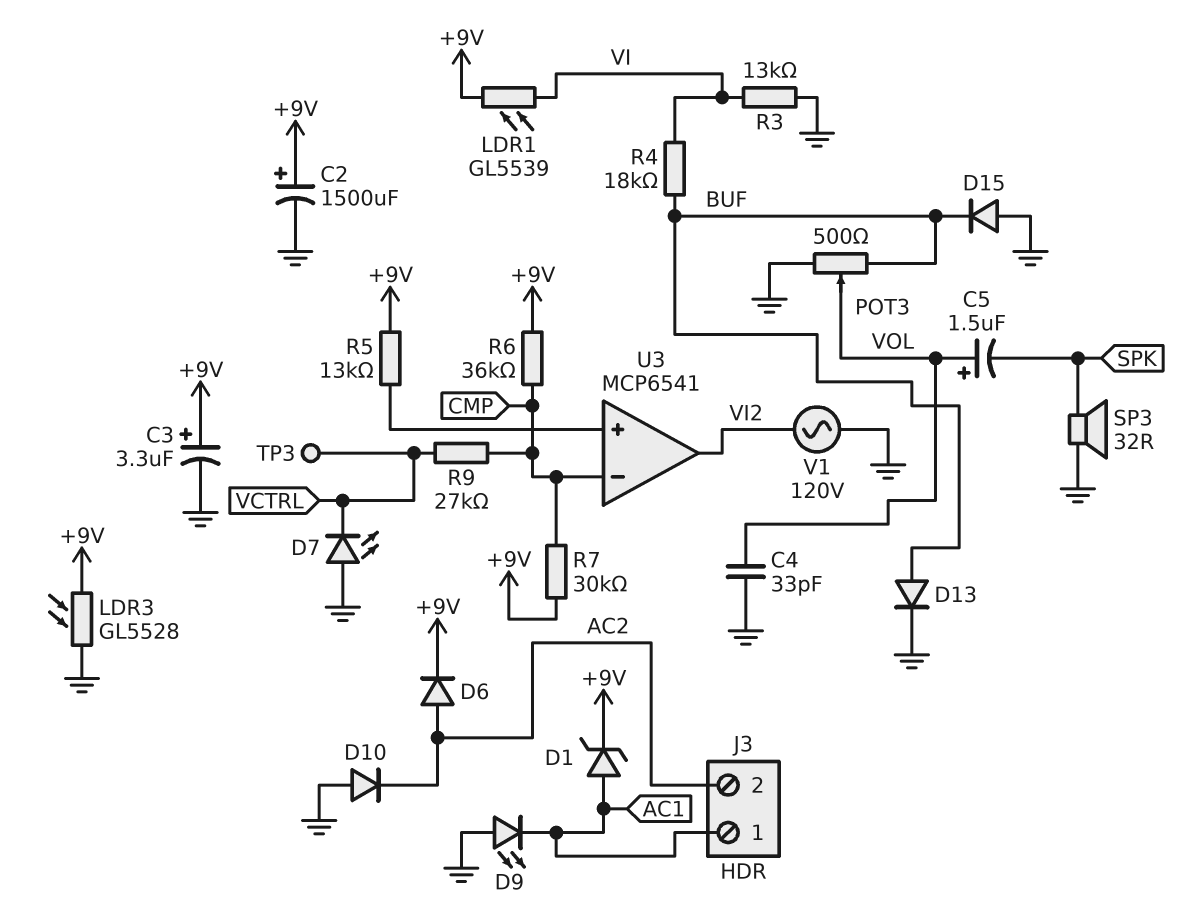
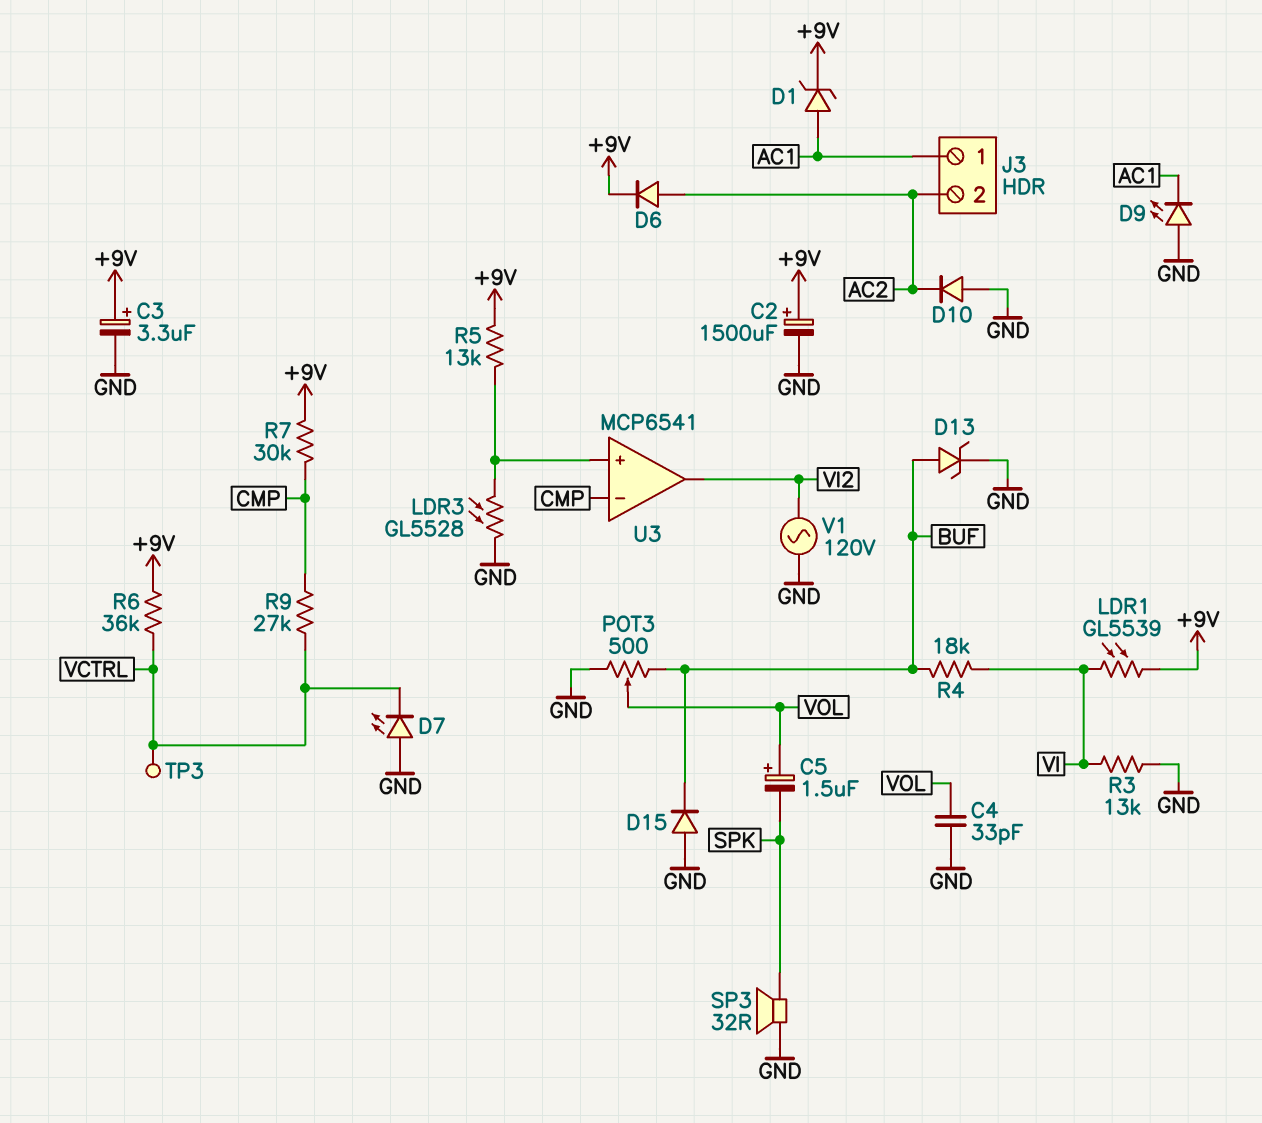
D13: diode (A BUF, K GND) -> zener (A BUF, K GND)
LDR3: GL5528 (+9V, GND) -> GL5528 (GND, U3/in+)
R6: 36k (+9V, CMP) -> 36k (+9V, VCTRL)

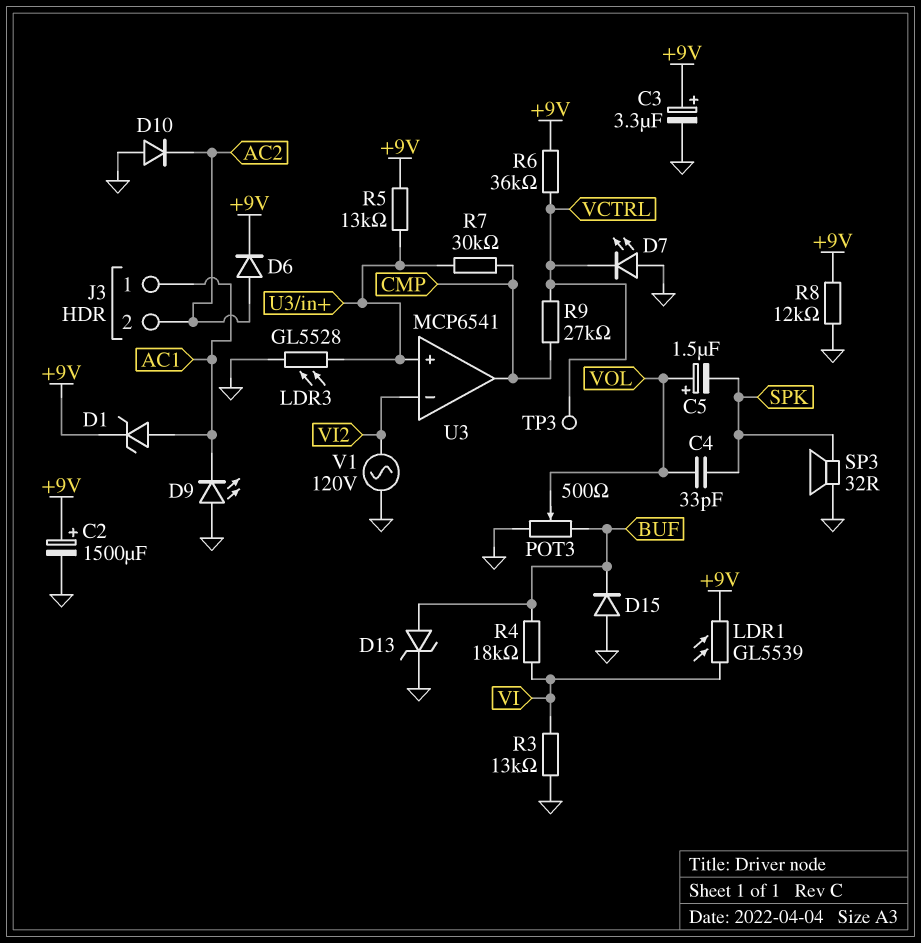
C4: 33pF (GND, VOL) -> 33pF (SPK, VOL)
R7: 30k (+9V, CMP) -> 30k (CMP, U3/in+)
R8: none -> 12k (+9V, GND)
U3 pin in-: CMP -> VI2
U3 pin out: VI2 -> CMP

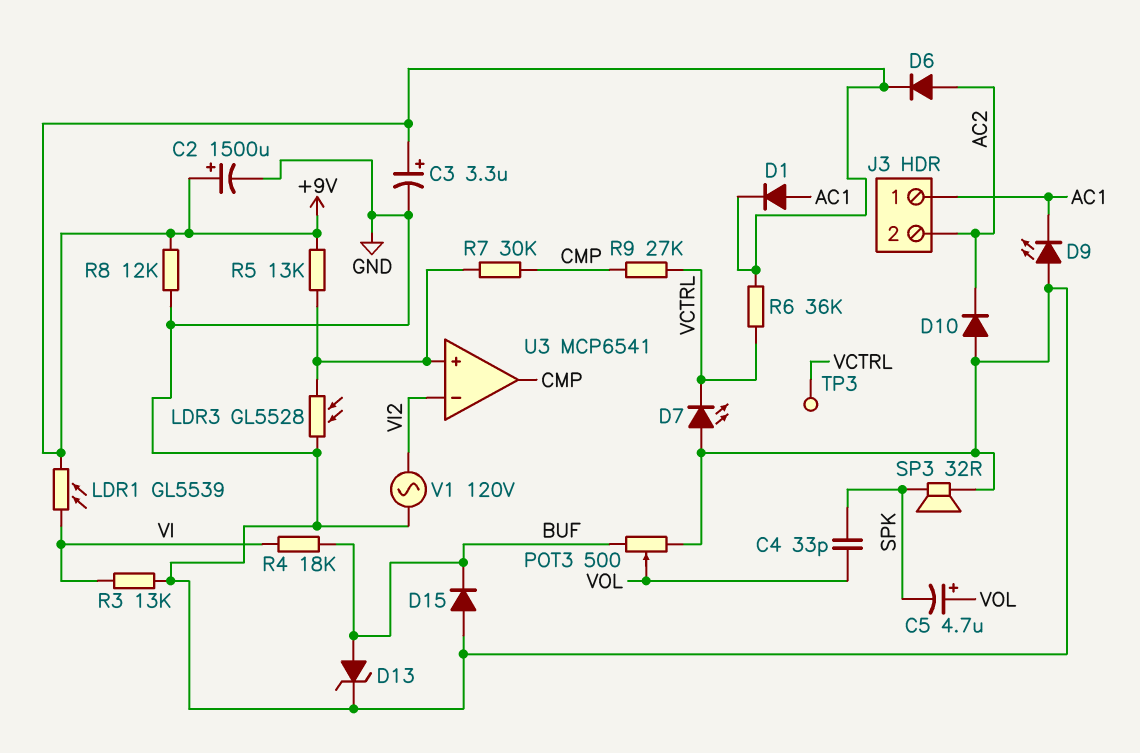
C5: 1.5uF (plus VOL, minus SPK) -> 4.7uF (plus VOL, minus SPK)
D1: zener (A AC1, K +9V) -> diode (A AC1, K +9V)

